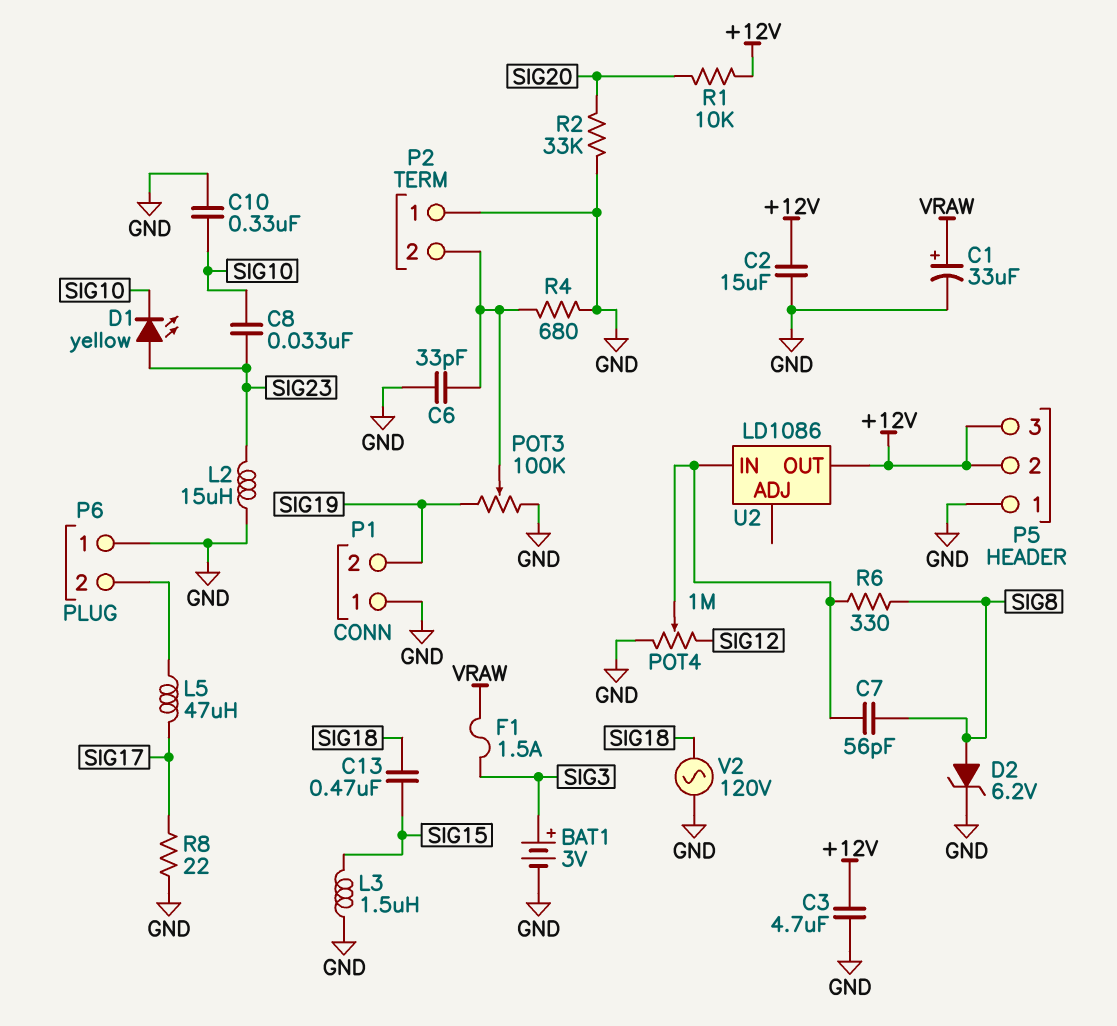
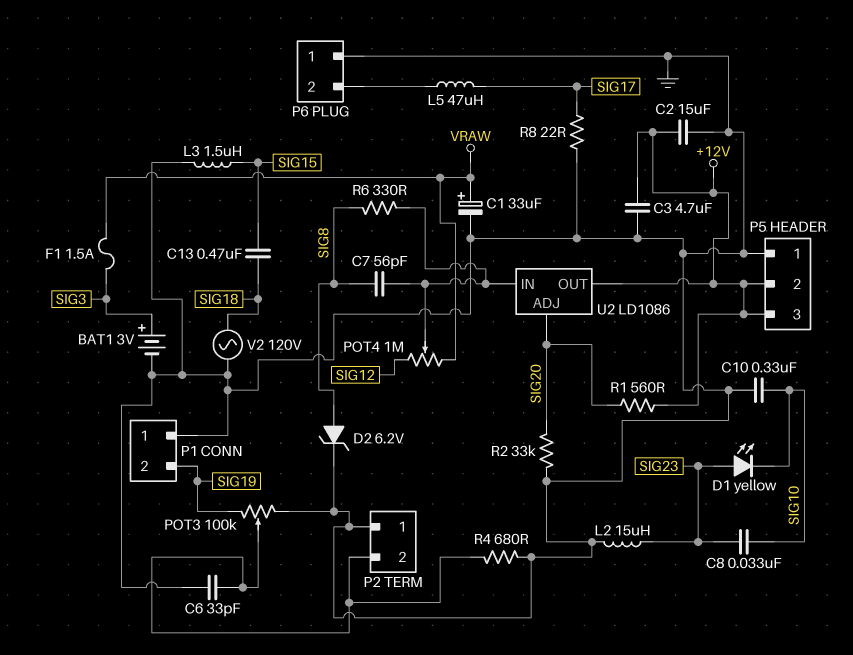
POT4: 1M (GND, SIG12, wiper U2/IN) -> 1M (SIG12, VRAW, wiper U2/IN)
R1: 10k (+12V, SIG20) -> 560 (+12V, SIG20)
U2 pin ADJ: none -> SIG20

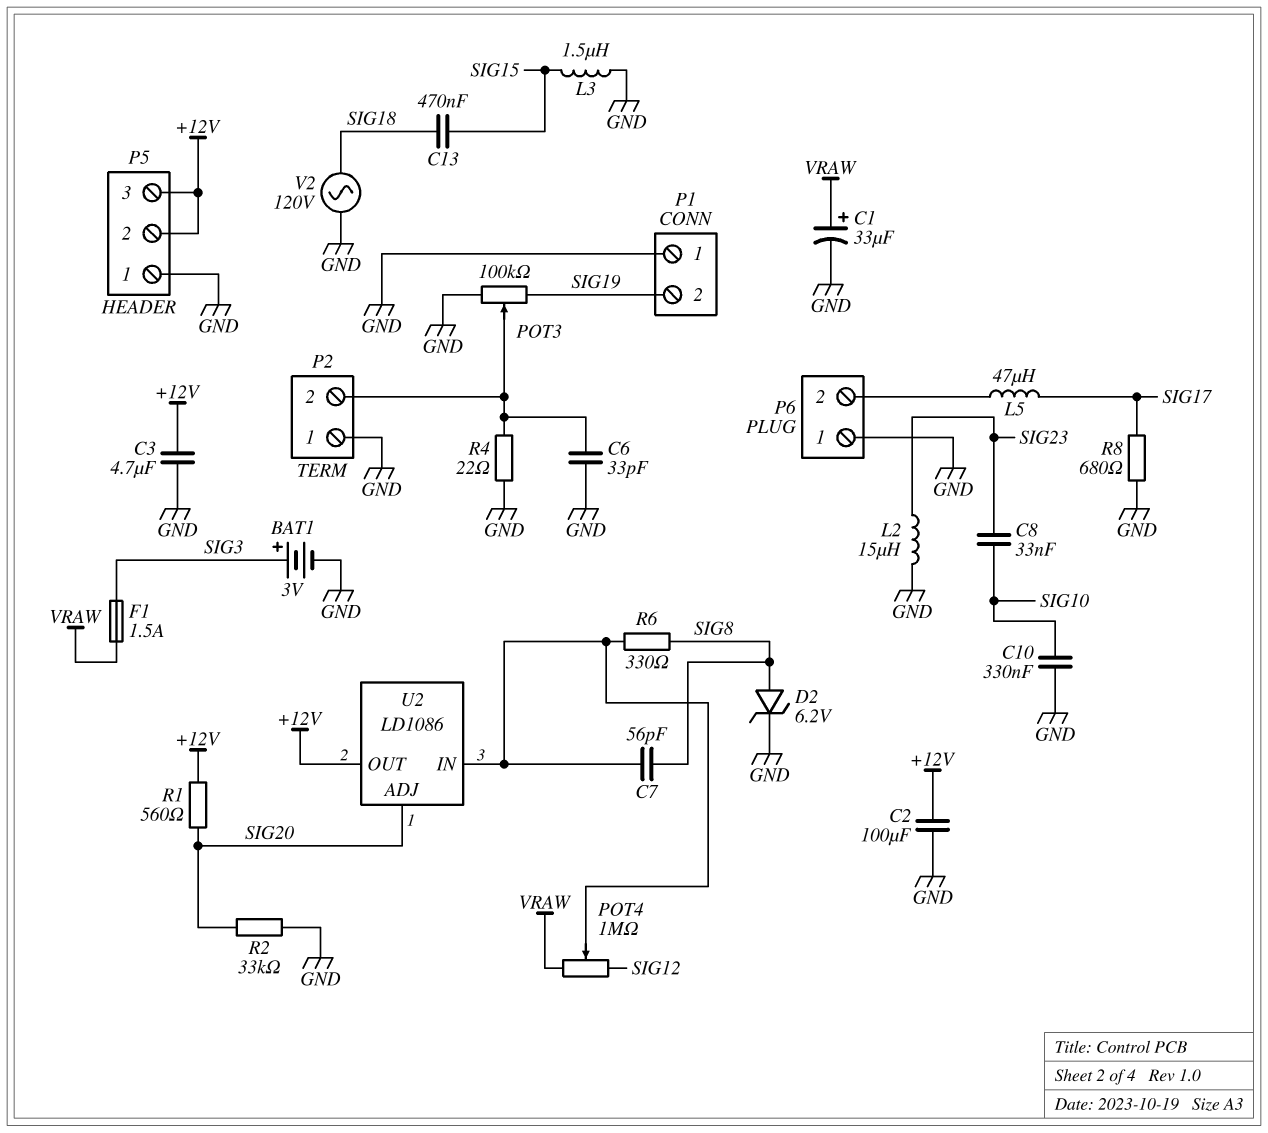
C2: 15uF (+12V, GND) -> 100uF (+12V, GND)
D1: LED yellow (A SIG23, K SIG10) -> none
R4: 680 (GND, P2/2) -> 22 (GND, P2/2)
R8: 22 (GND, SIG17) -> 680 (GND, SIG17)

